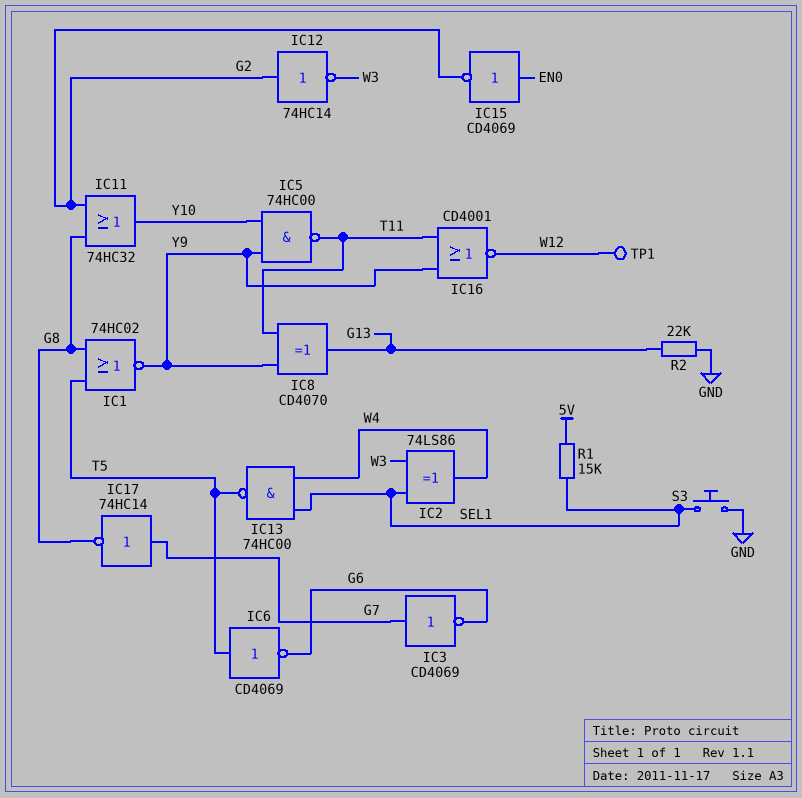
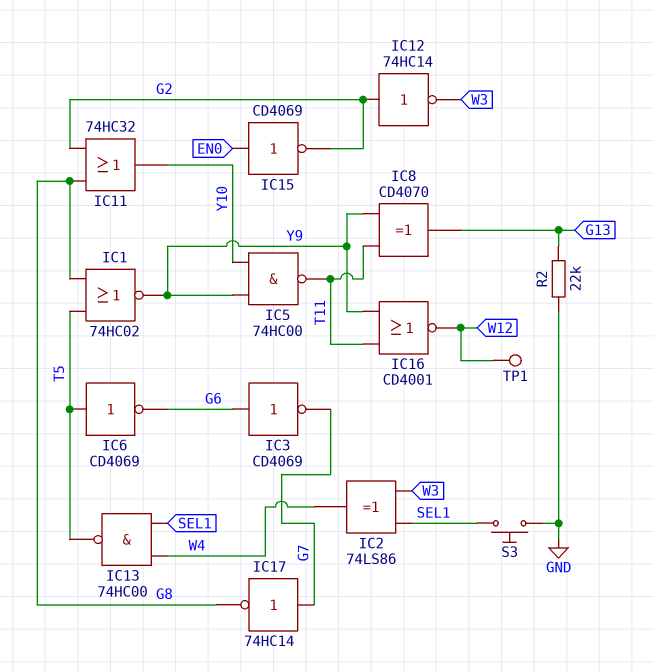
IC3: NOT CD4069 (in G7, out G6) -> NOT CD4069 (in G6, out G7)
R1: 15k (5V, SEL1) -> none

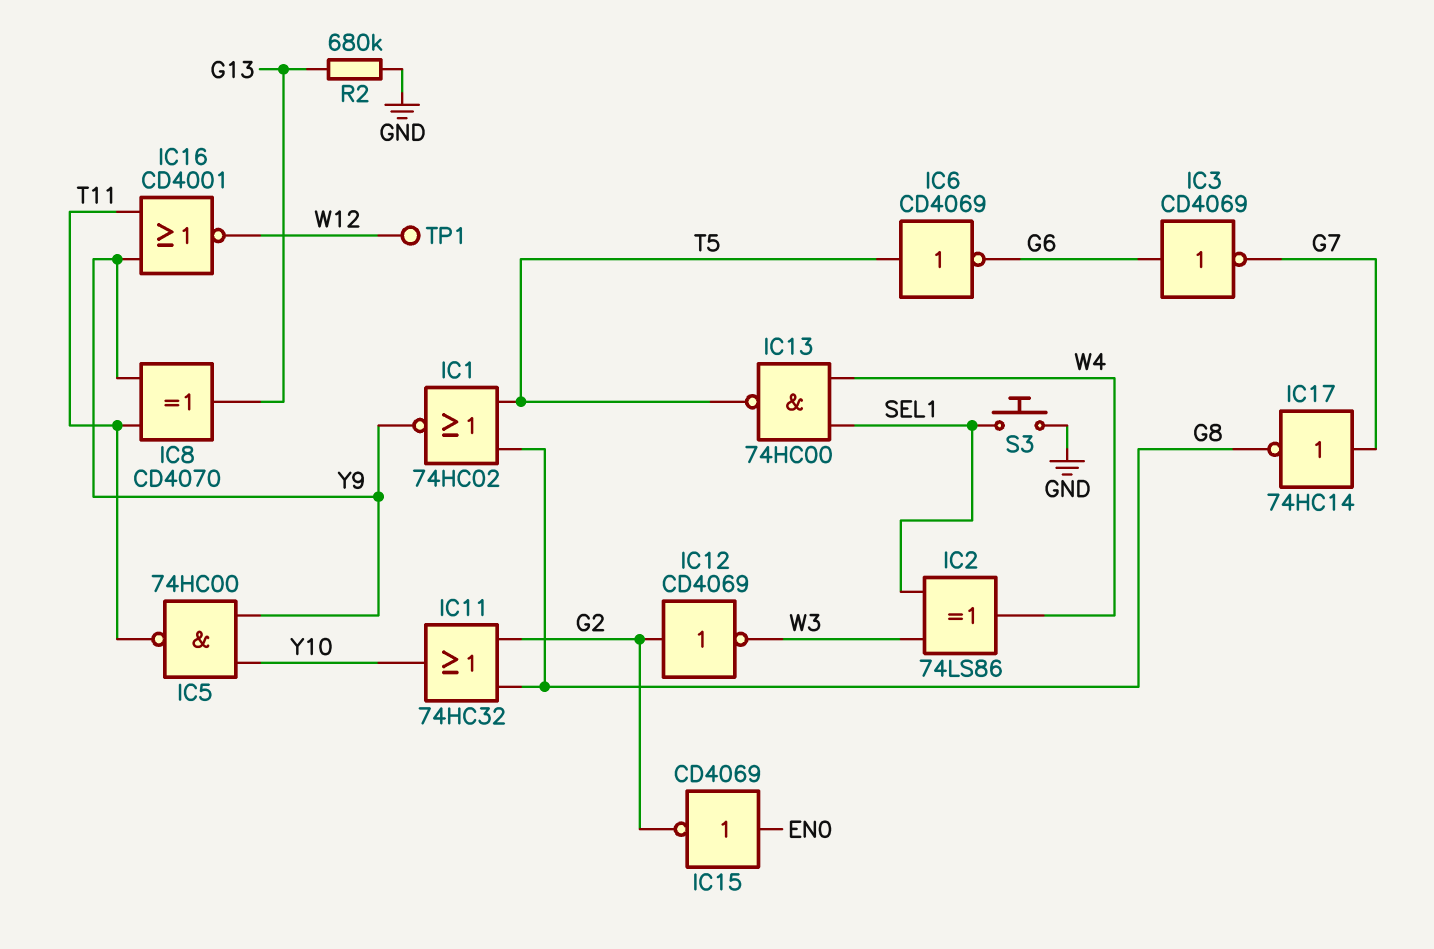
IC12: NOT 74HC14 (in G2, out W3) -> NOT CD4069 (in G2, out W3)
R2: 22k (G13, GND) -> 680k (G13, GND)

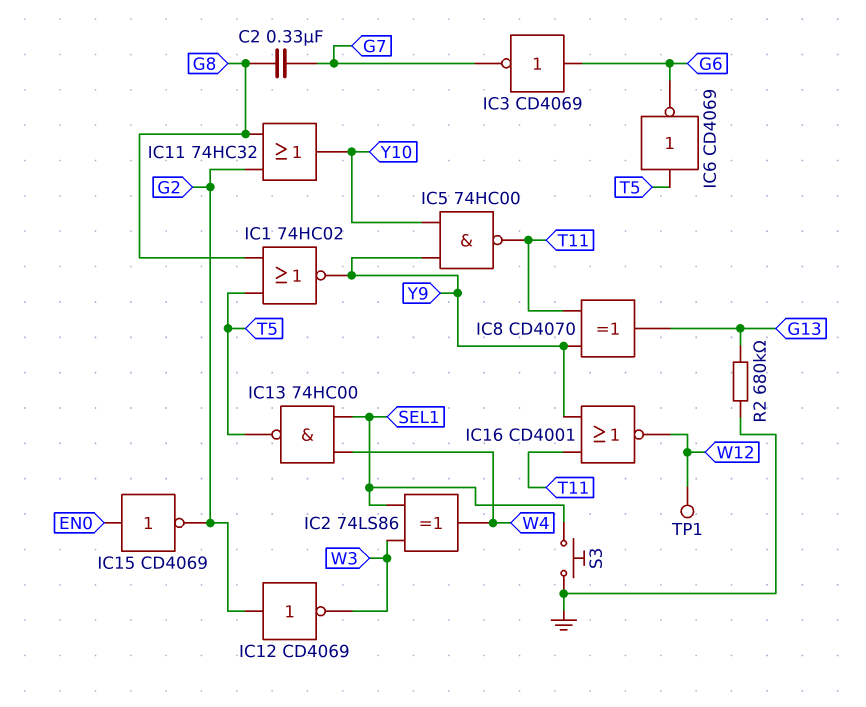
C2: none -> 330nF (G7, G8)
IC17: NOT 74HC14 (in G7, out G8) -> none

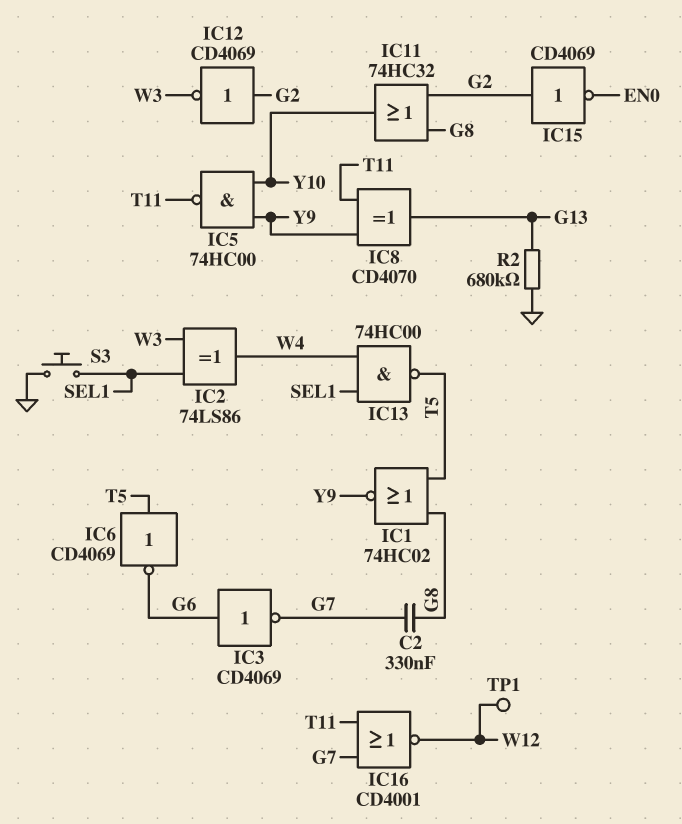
IC15: NOT CD4069 (in EN0, out G2) -> NOT CD4069 (in G2, out EN0)
IC16: NOR CD4001 (in T11, in Y9, out W12) -> NOR CD4001 (in G7, in T11, out W12)

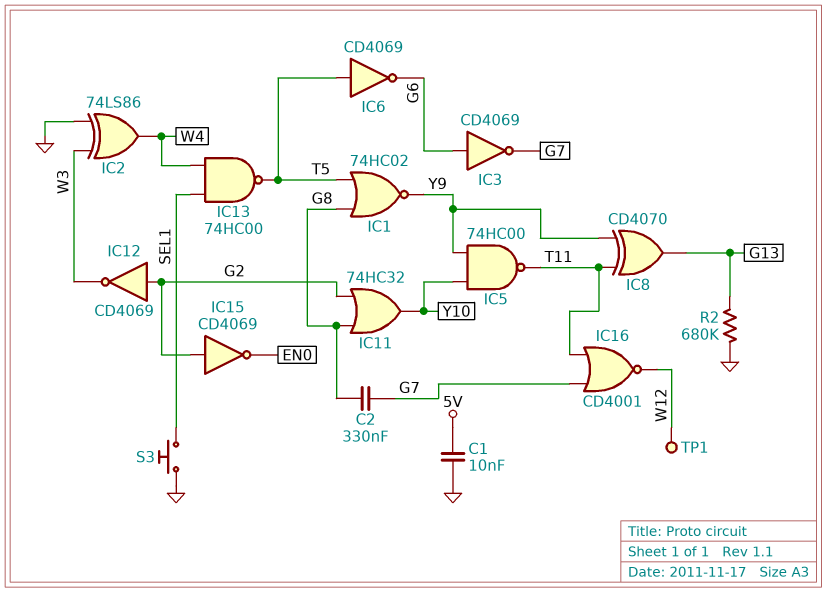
C1: none -> 10nF (5V, GND)
IC2: XOR 74LS86 (in SEL1, in W3, out W4) -> XOR 74LS86 (in GND, in W3, out W4)

